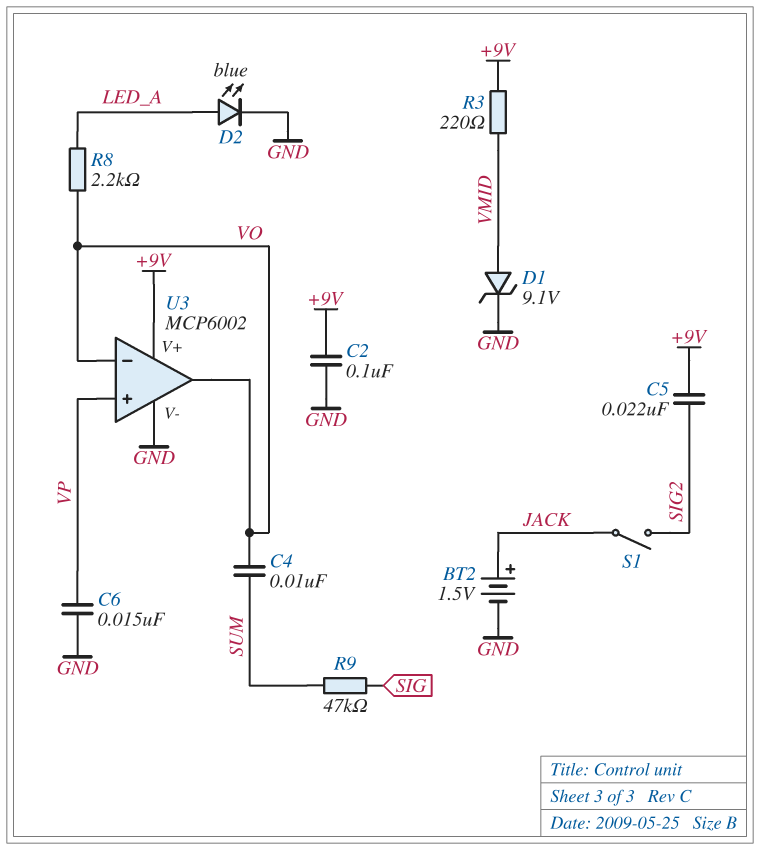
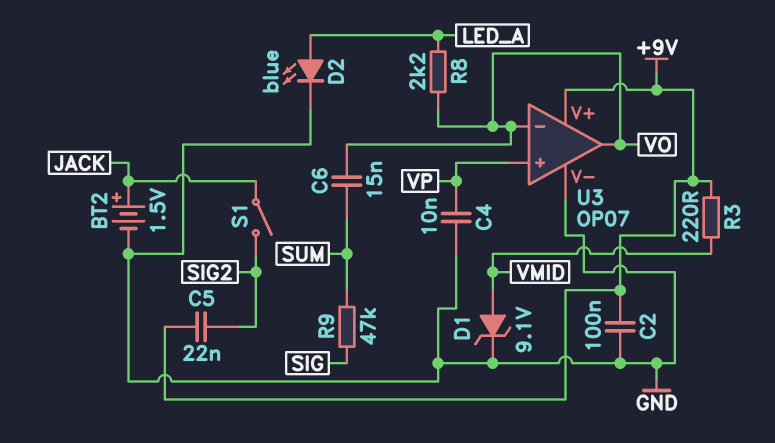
C4: 10nF (SUM, VO) -> 10nF (GND, VP)
C6: 15nF (GND, VP) -> 15nF (SUM, VO)
U3: MCP6002 -> OP07

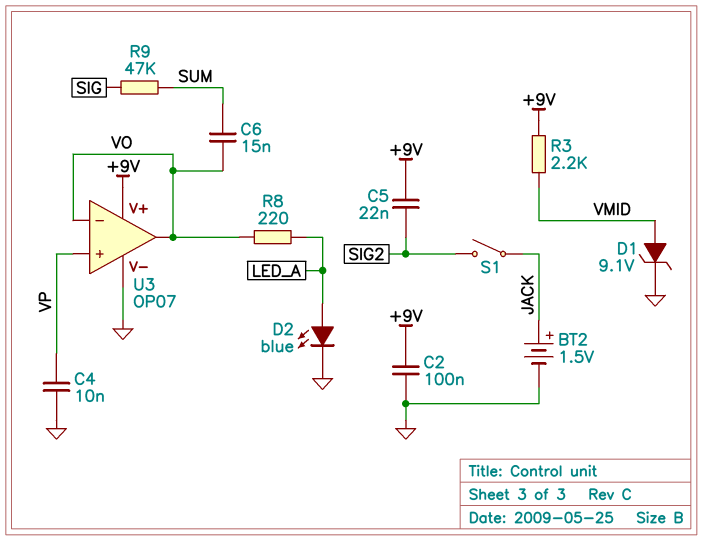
R3: 220 (+9V, VMID) -> 2.2k (+9V, VMID)
R8: 2.2k (LED_A, VO) -> 220 (LED_A, VO)

